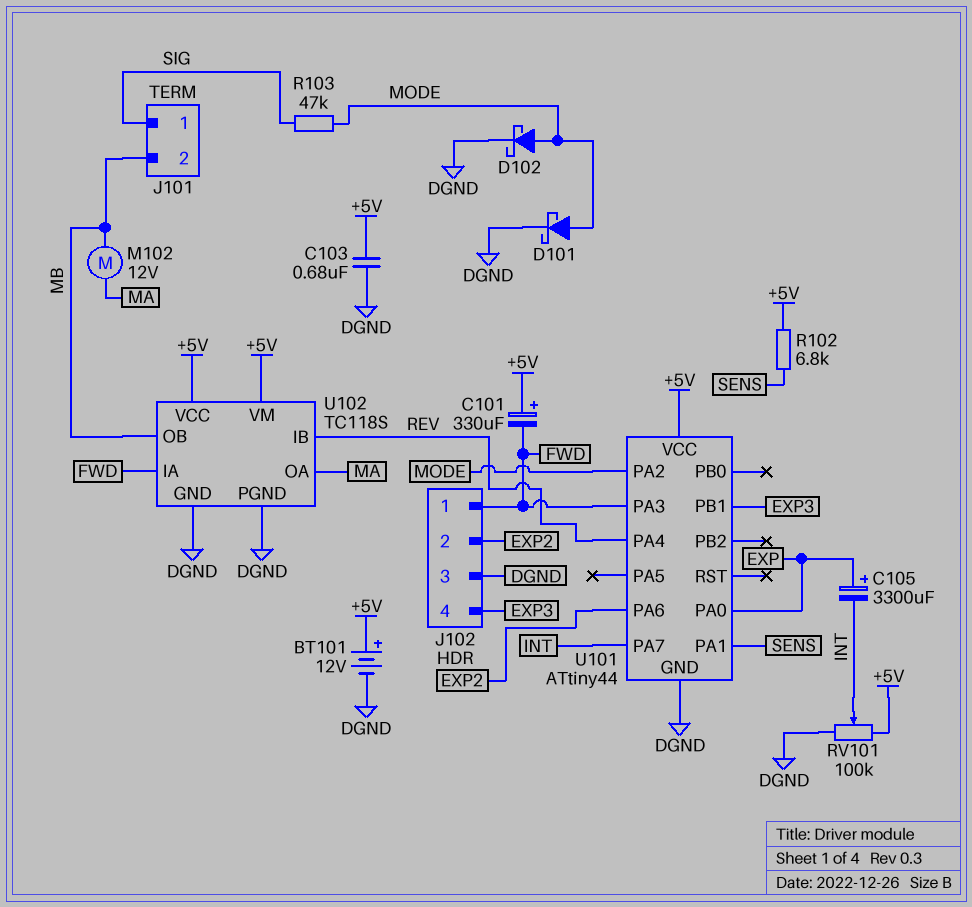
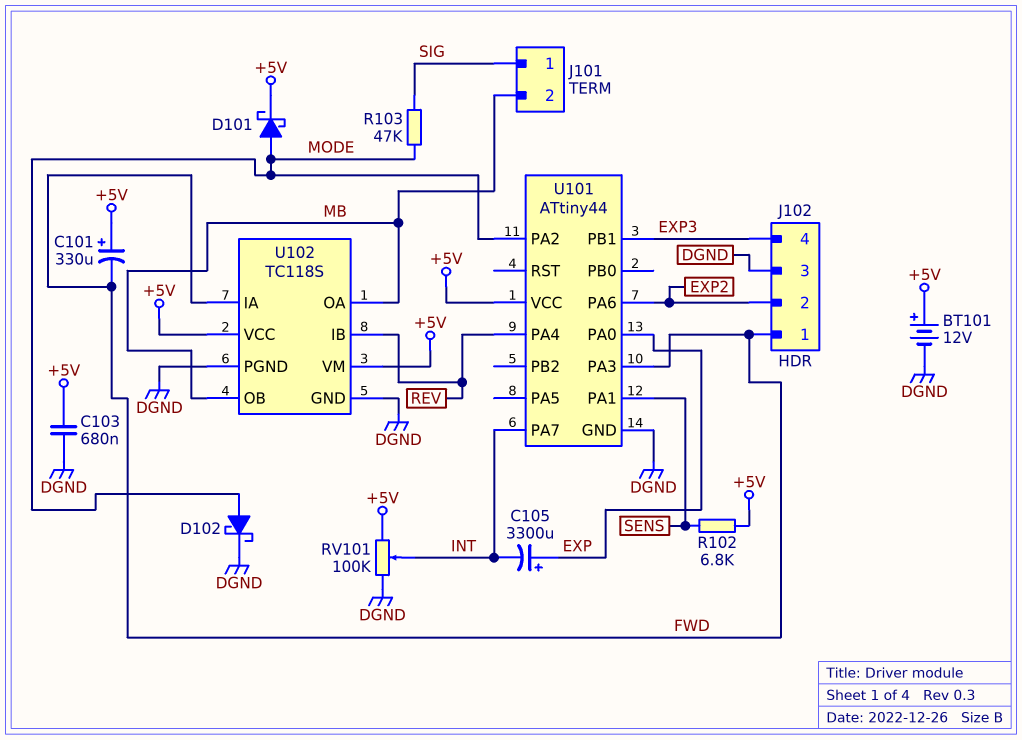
D101: schottky (A MODE, K DGND) -> schottky (A MODE, K +5V)
M102: motor 12V (MA, MB) -> none
U102 pin OA: MA -> MB

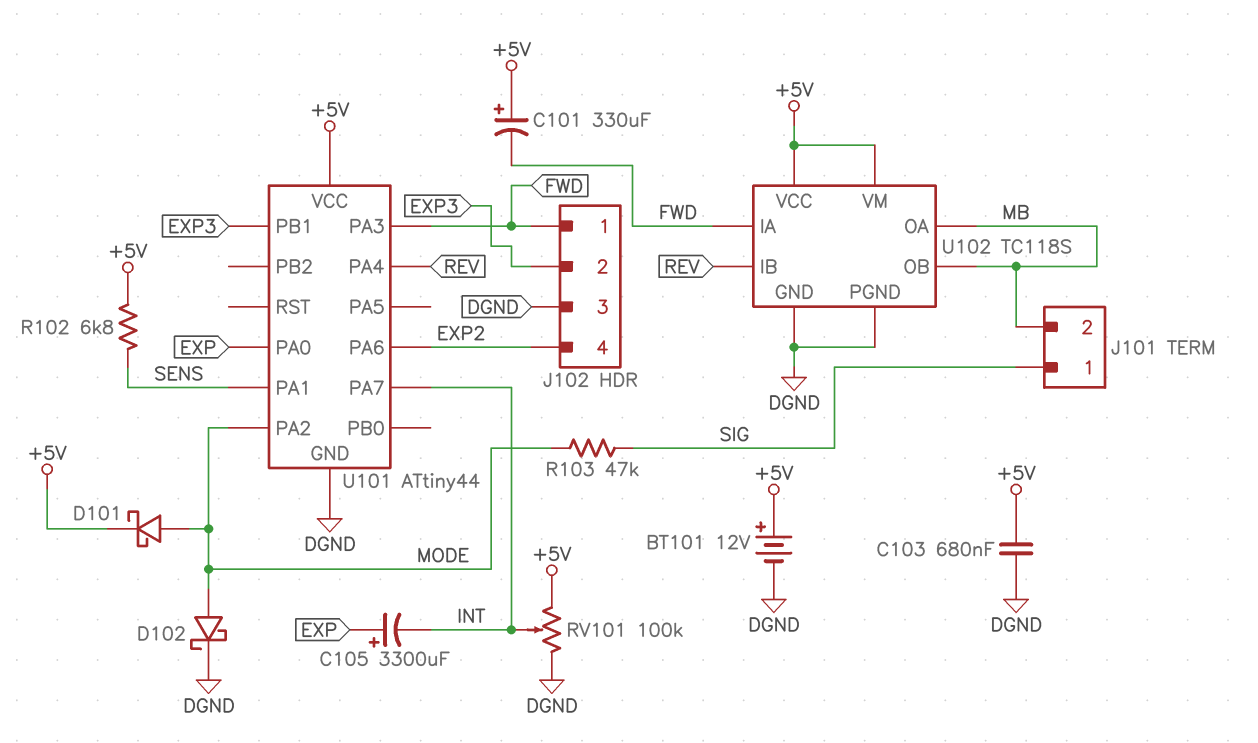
J102 pin 2: EXP2 -> EXP3
J102 pin 4: EXP3 -> EXP2

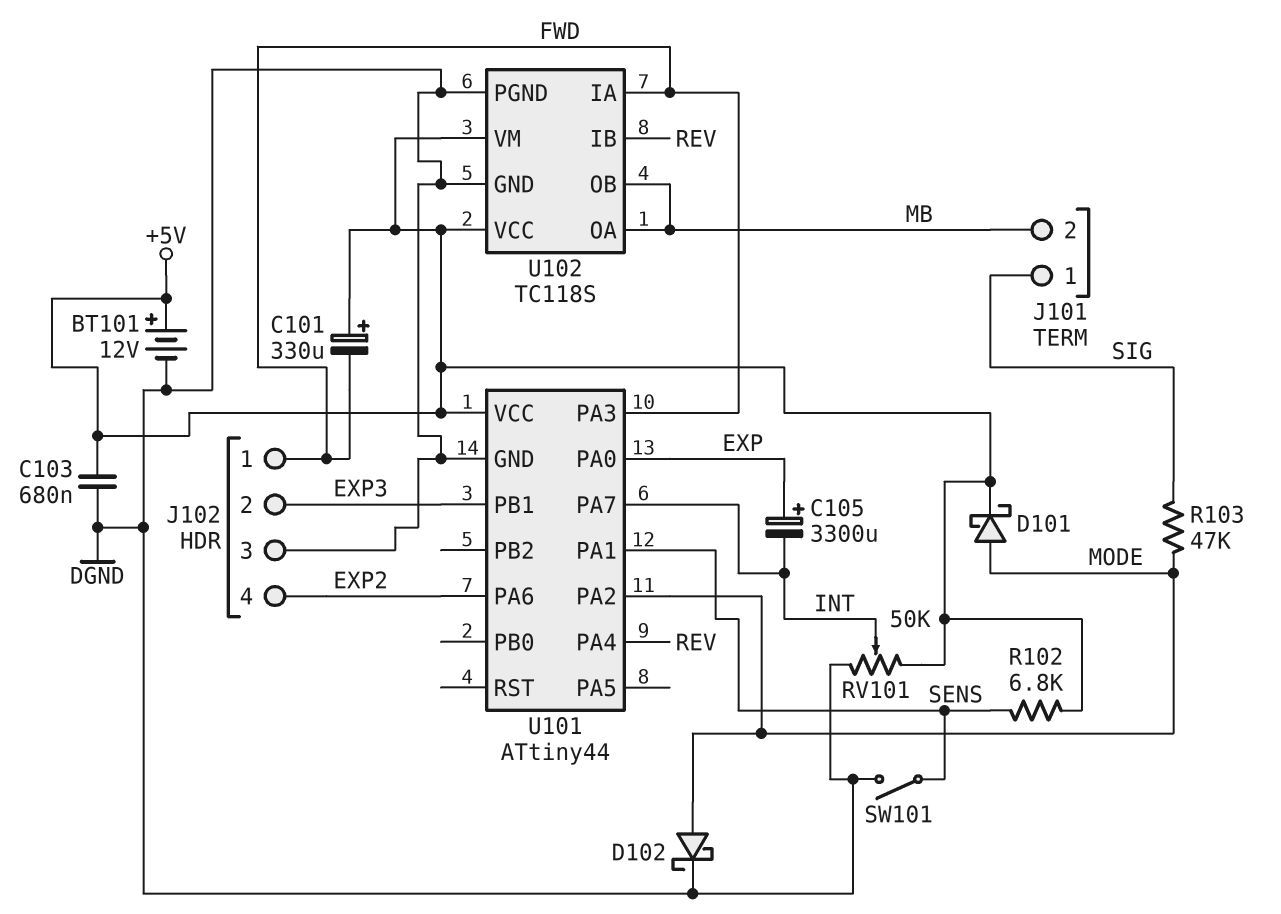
RV101: 100k (+5V, DGND, wiper INT) -> 50k (+5V, DGND, wiper INT)
SW101: none -> switch (DGND, SENS)

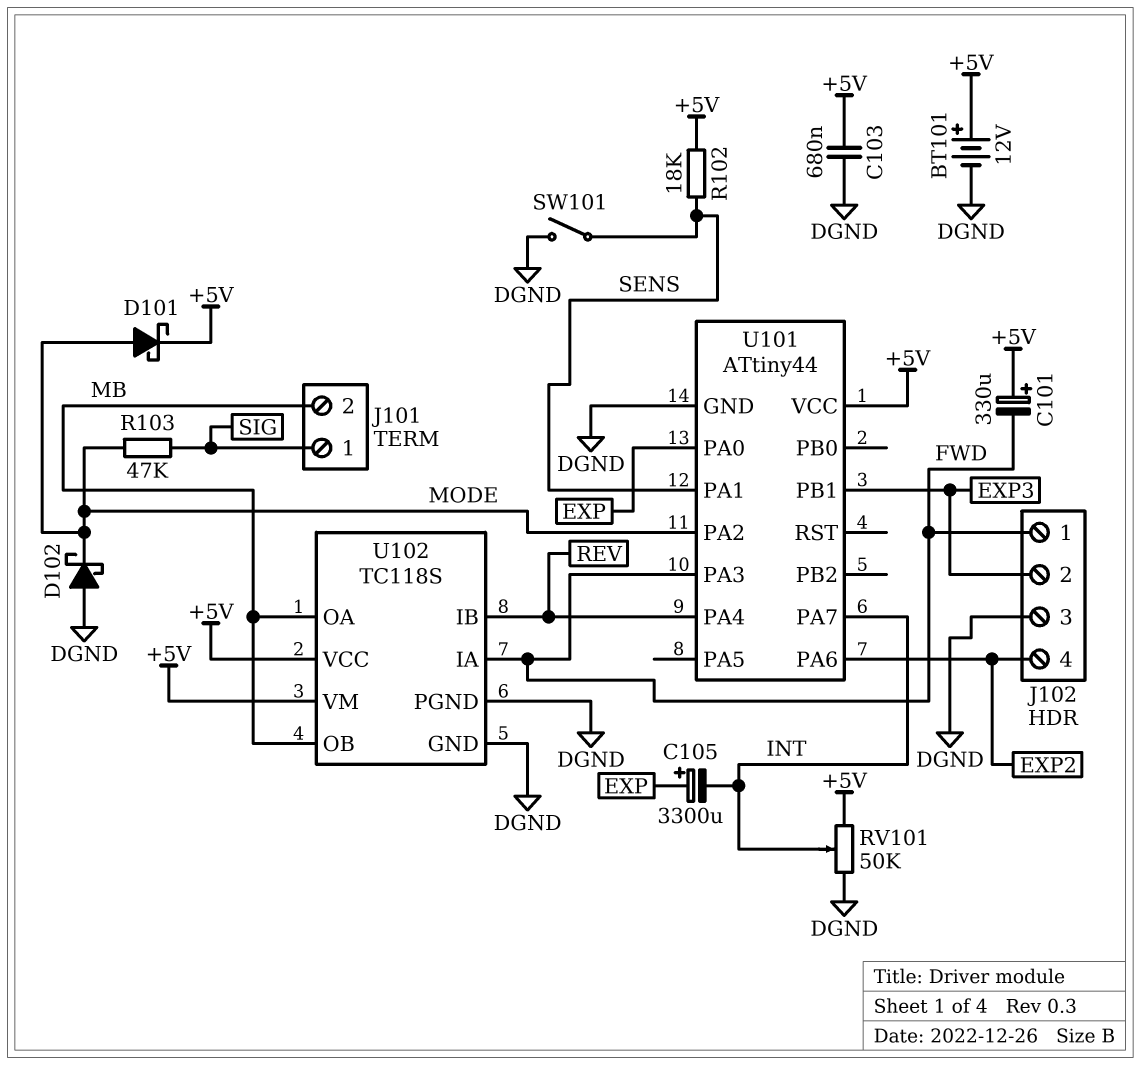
D102: schottky (A MODE, K DGND) -> schottky (A DGND, K MODE)
R102: 6.8k (+5V, SENS) -> 18k (+5V, SENS)

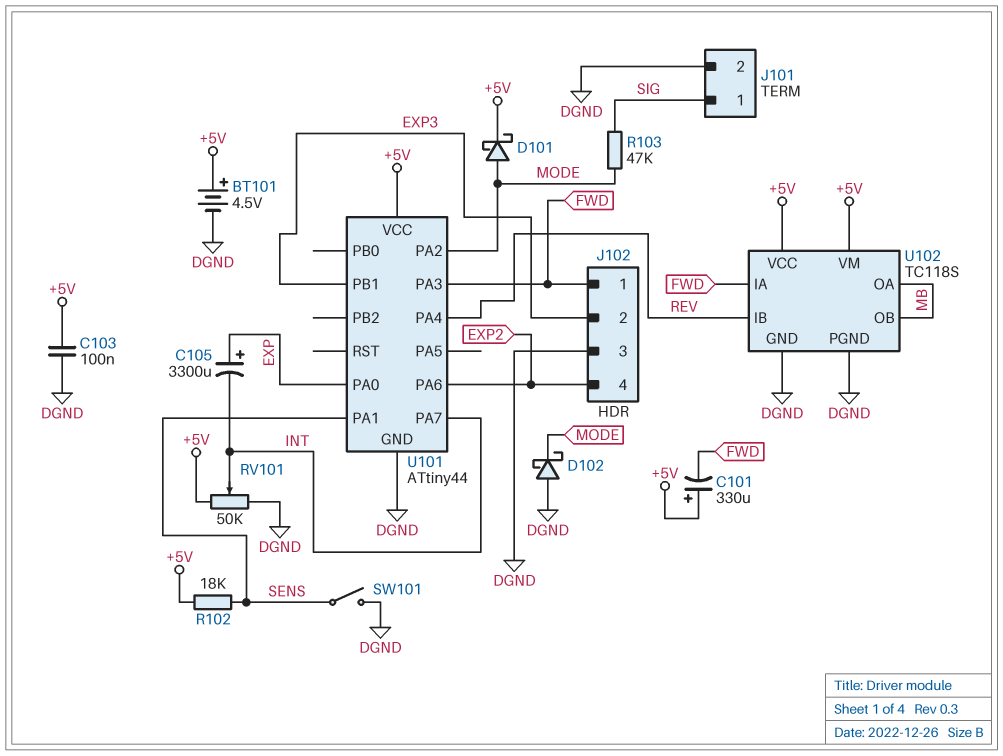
BT101: 12V (plus +5V, minus DGND) -> 4.5V (plus +5V, minus DGND)
C103: 680nF (+5V, DGND) -> 100nF (+5V, DGND)
J101 pin 2: MB -> DGND

